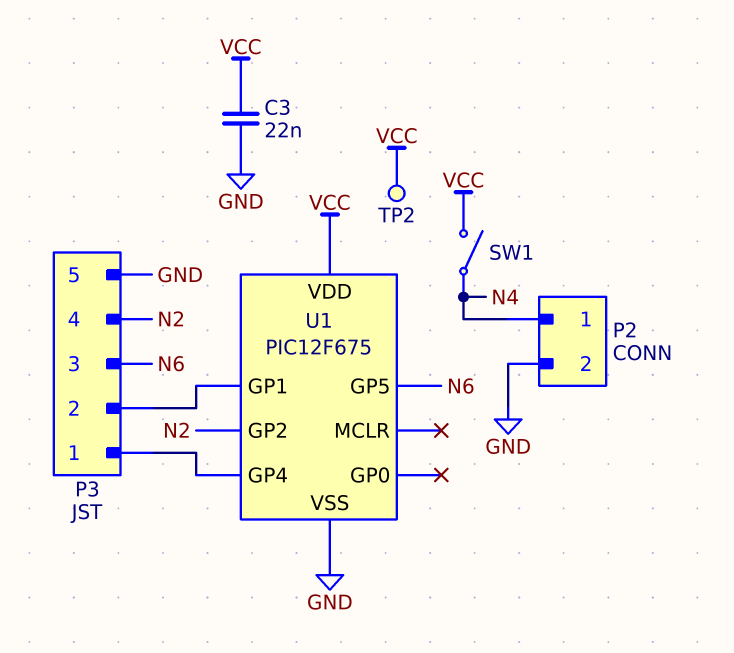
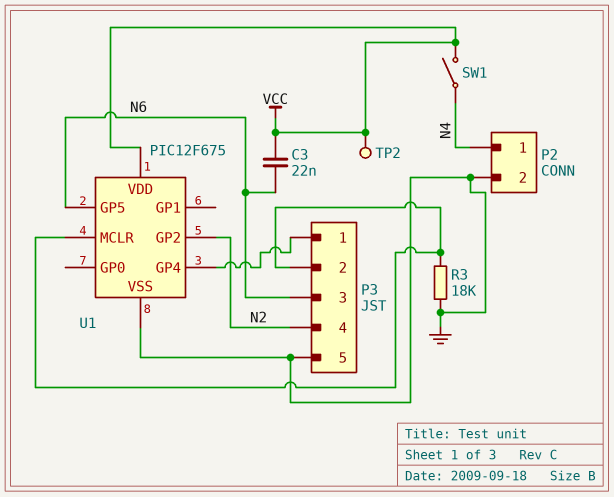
C3: 22nF (GND, VCC) -> 22nF (N6, VCC)
R3: none -> 18k (GND, P3/2)
U1 pin GP1: P3/2 -> none
U1 pin MCLR: none -> P3/2

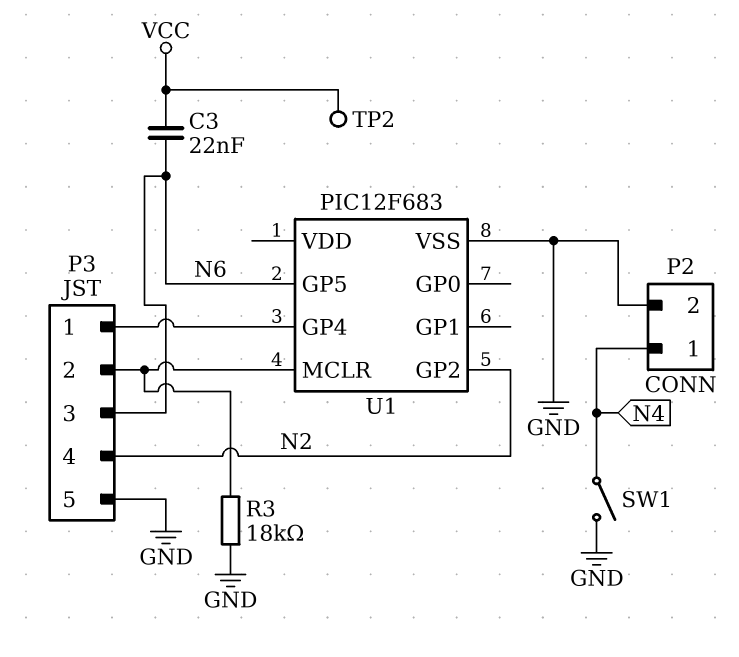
SW1: switch (N4, VCC) -> switch (GND, N4)
U1: PIC12F675 -> PIC12F683
U1 pin VDD: VCC -> none

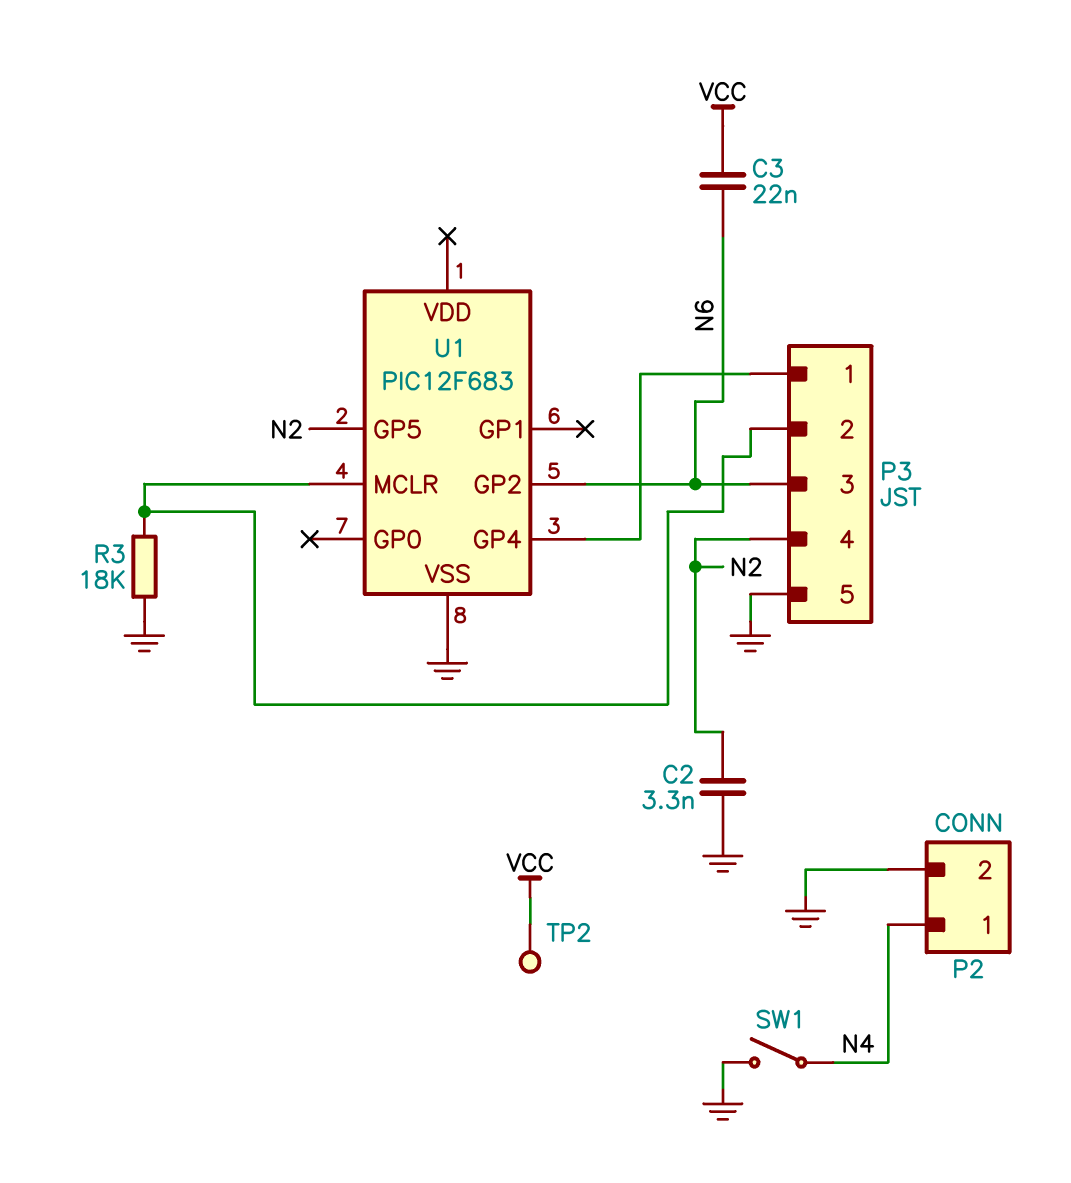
C2: none -> 3.3nF (GND, N2)
U1 pin GP2: N2 -> N6
U1 pin GP5: N6 -> N2

